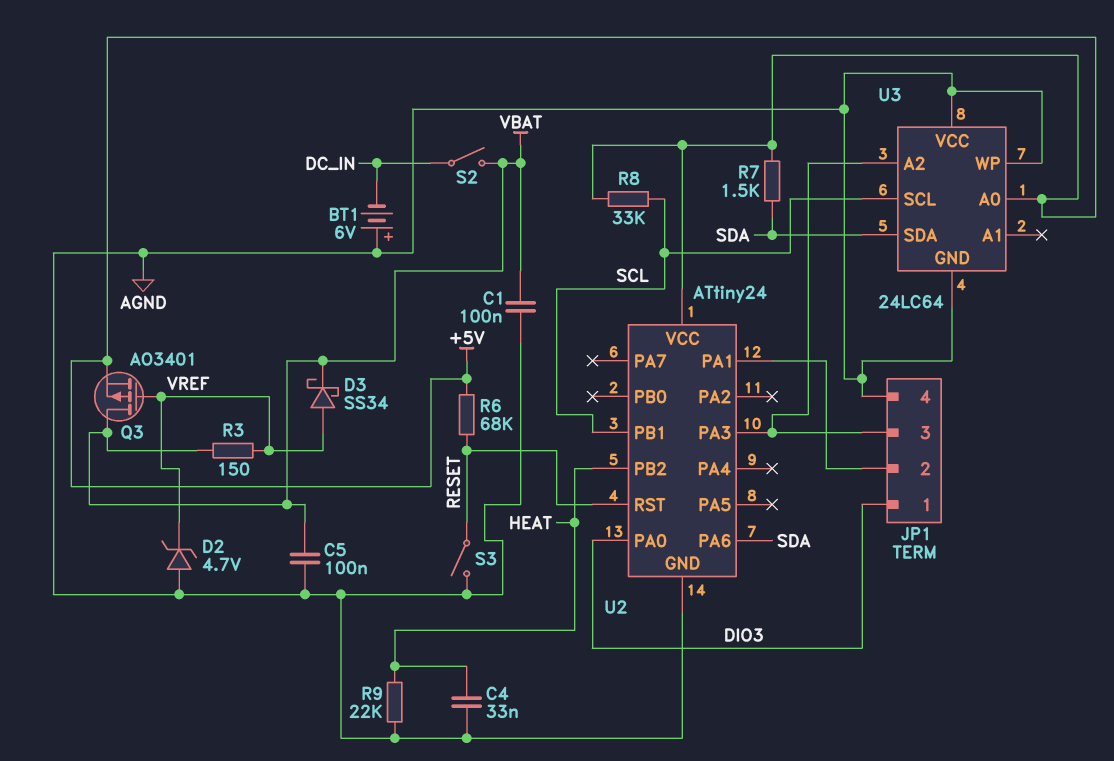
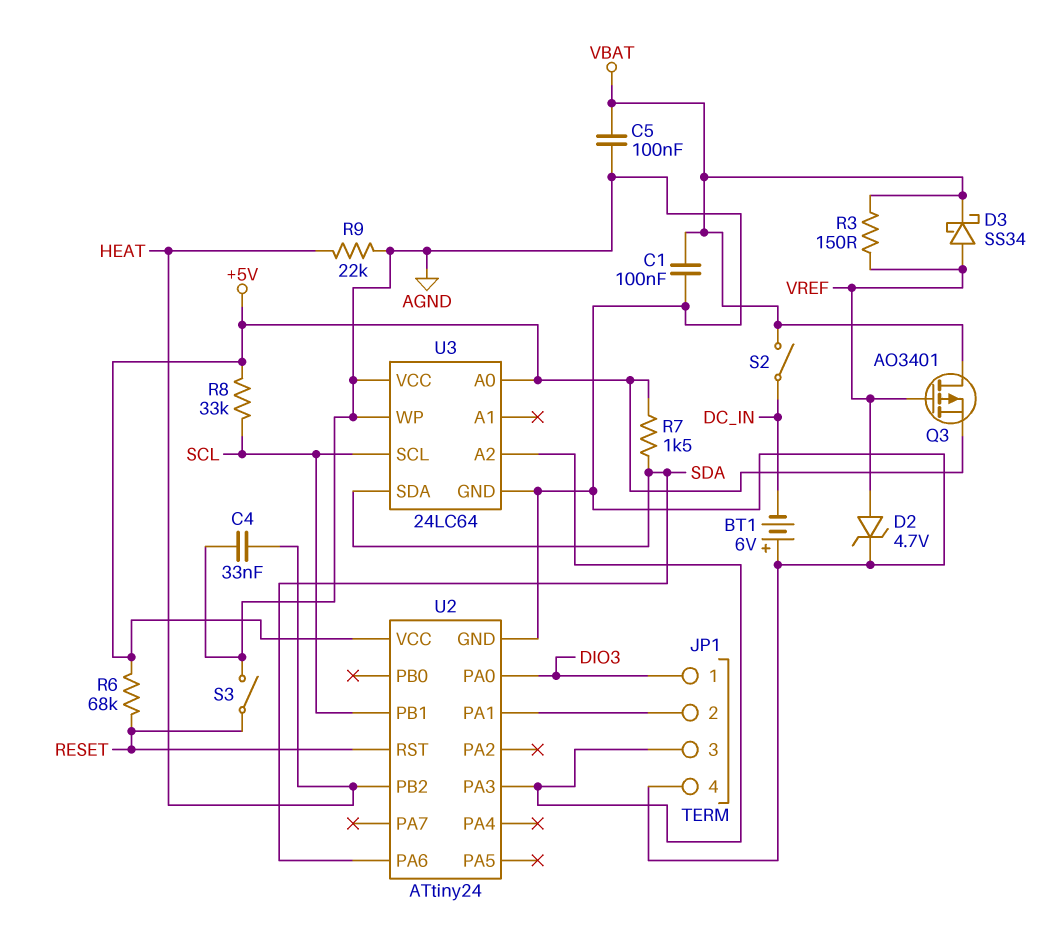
D2: zener 4.7V (A AGND, K VREF) -> zener 4.7V (A VREF, K AGND)

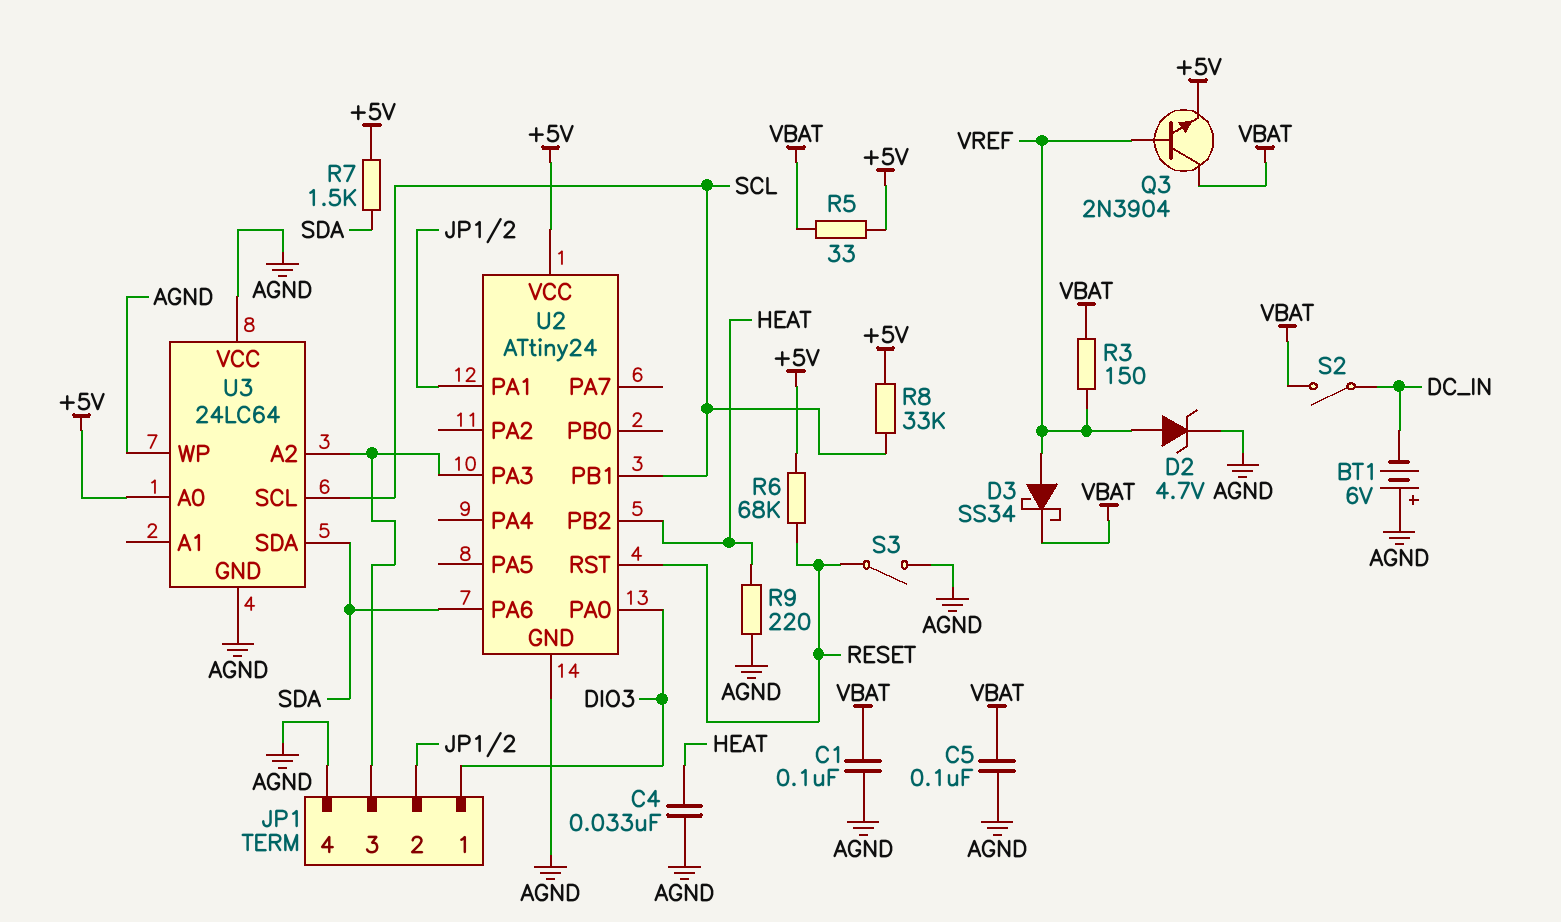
Q3: PMOS AO3401 (G VREF, D VBAT, S +5V) -> NPN 2N3904 (B VREF, C VBAT, E +5V)
R5: none -> 33 (+5V, VBAT)
R9: 22k (AGND, HEAT) -> 220 (AGND, HEAT)

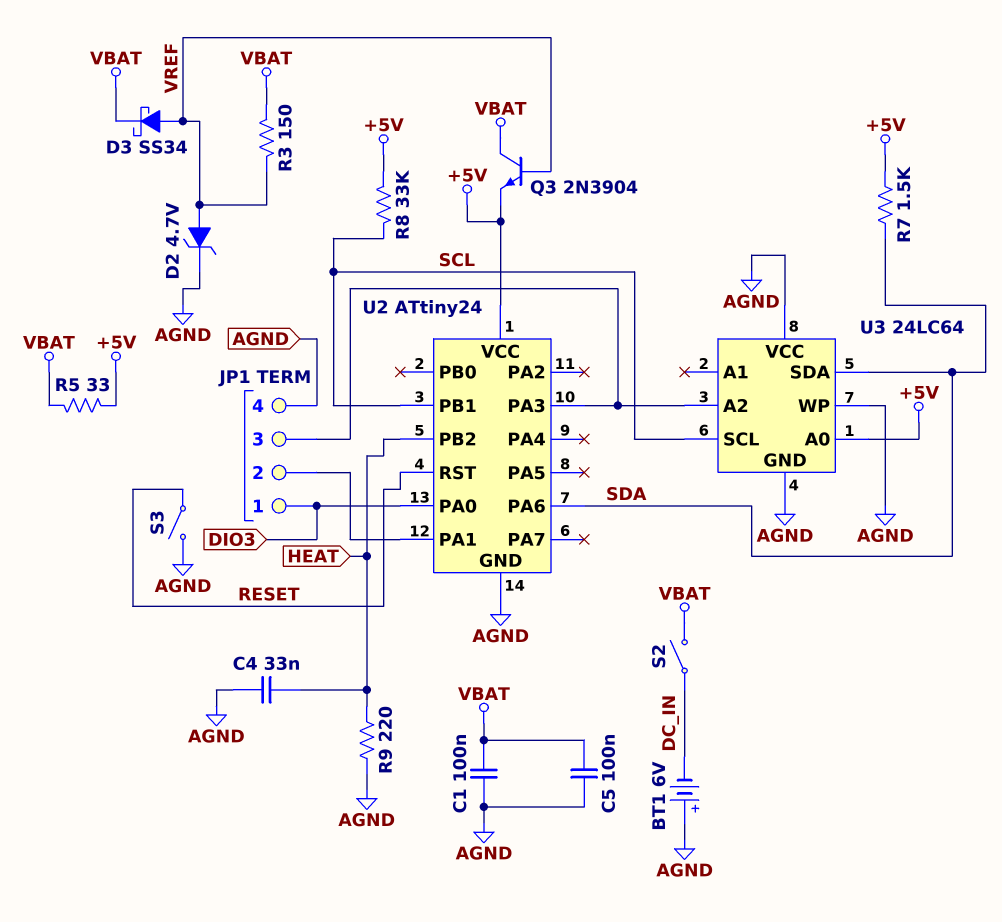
R6: 68k (+5V, RESET) -> none

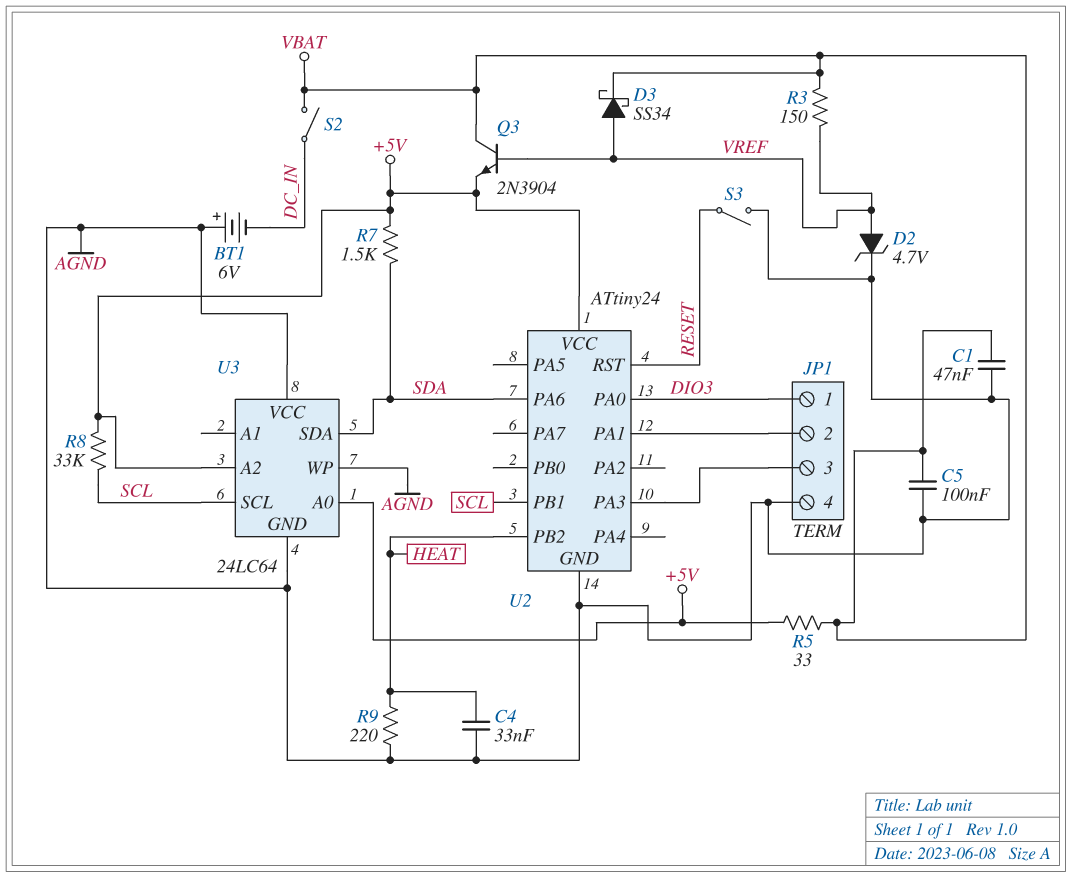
C1: 100nF (AGND, VBAT) -> 47nF (AGND, VBAT)
U3 pin A2: JP1/3 -> +5V

